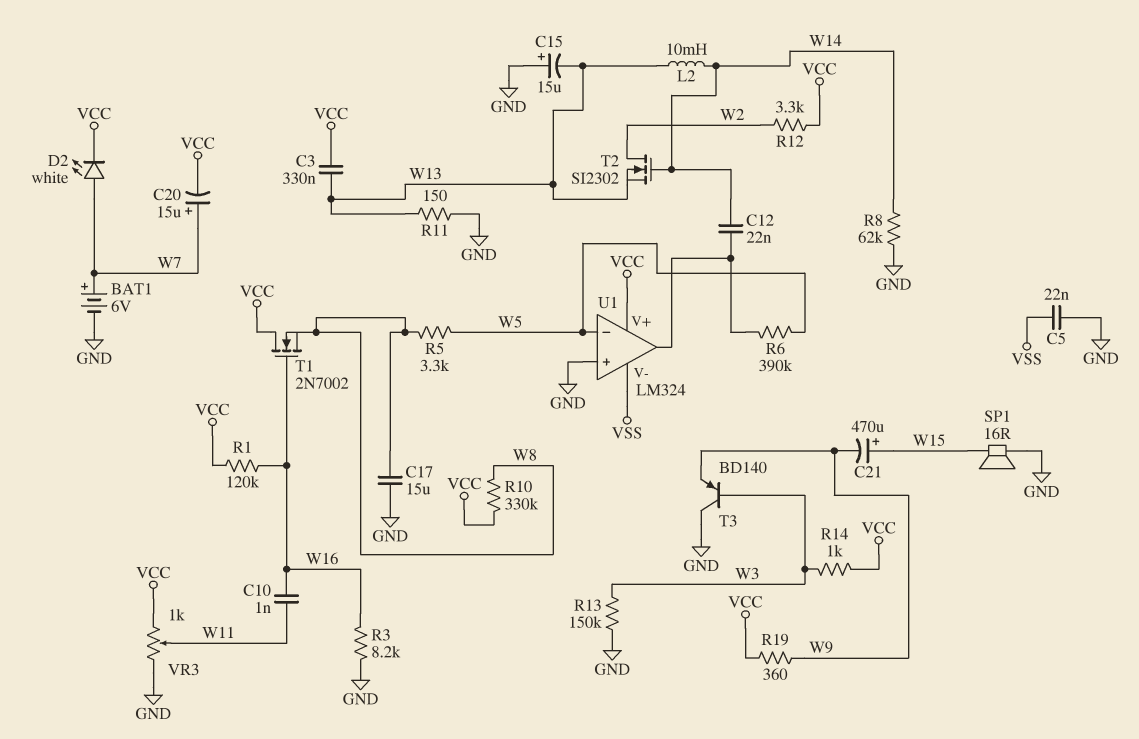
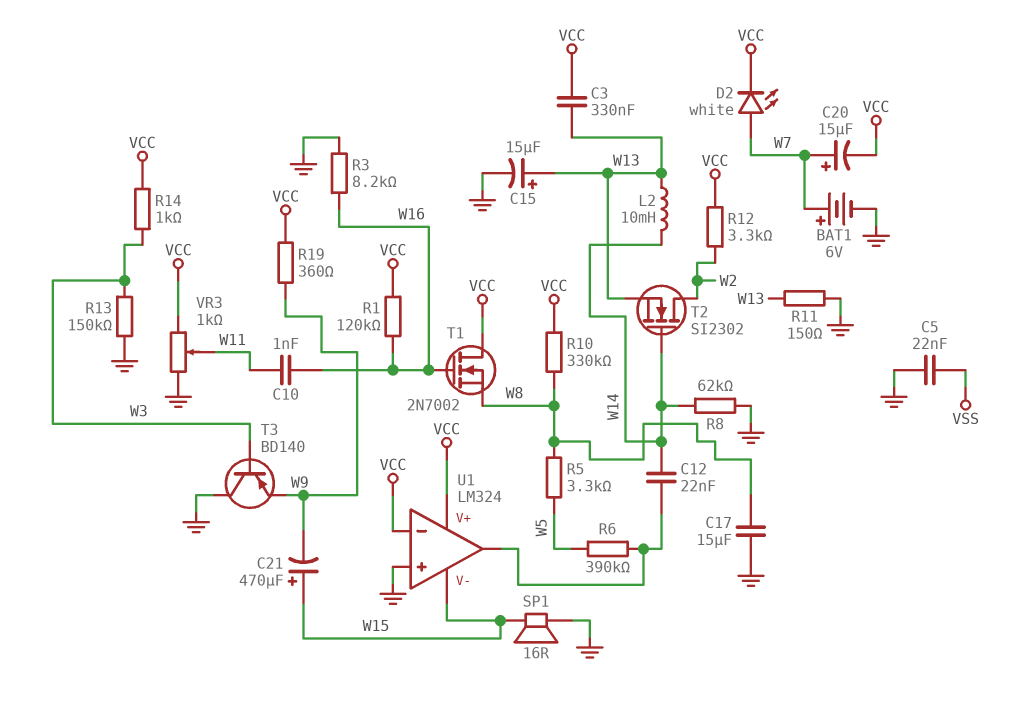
C15: 15uF (plus GND, minus W13) -> 15uF (plus W13, minus GND)
U1 pin V-: VSS -> W15
U1 pin in-: W5 -> VCC

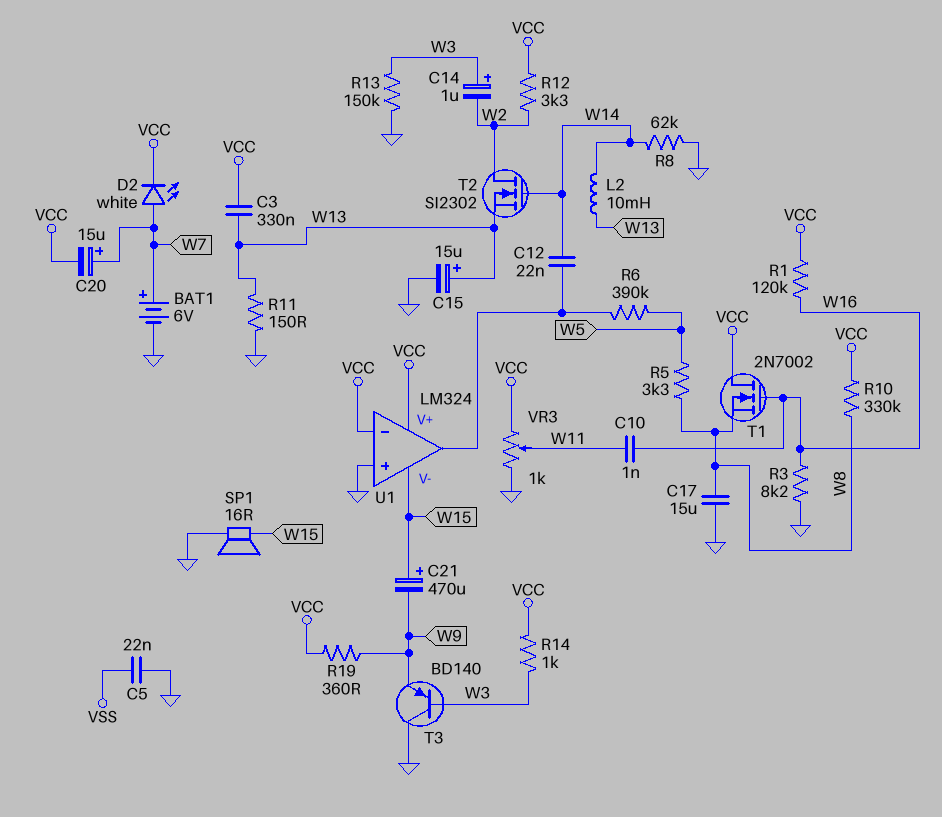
C14: none -> 1uF (plus W3, minus W2)

